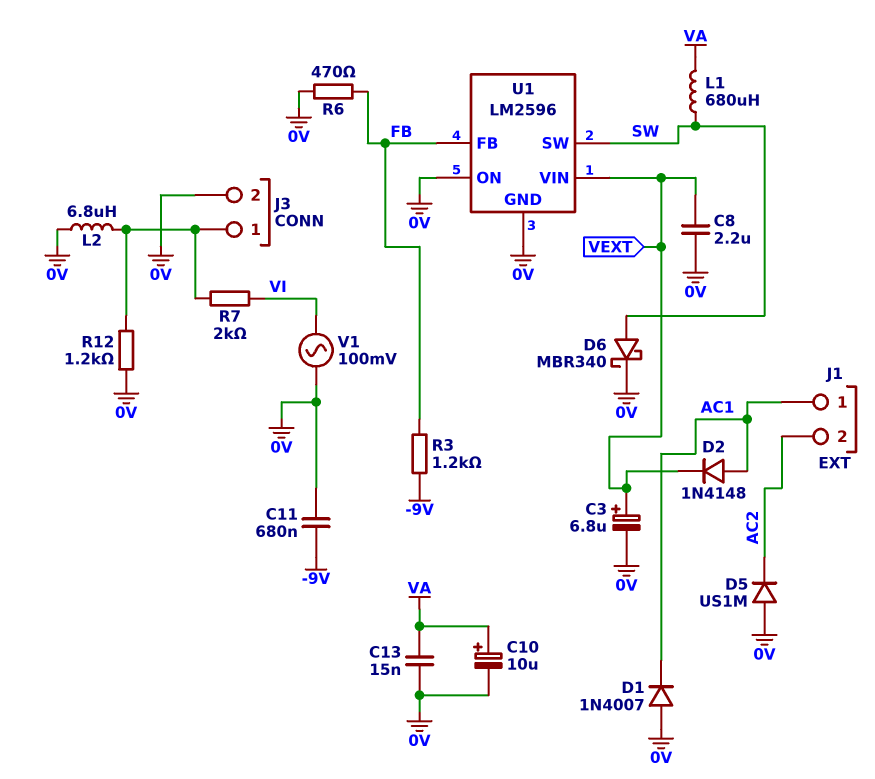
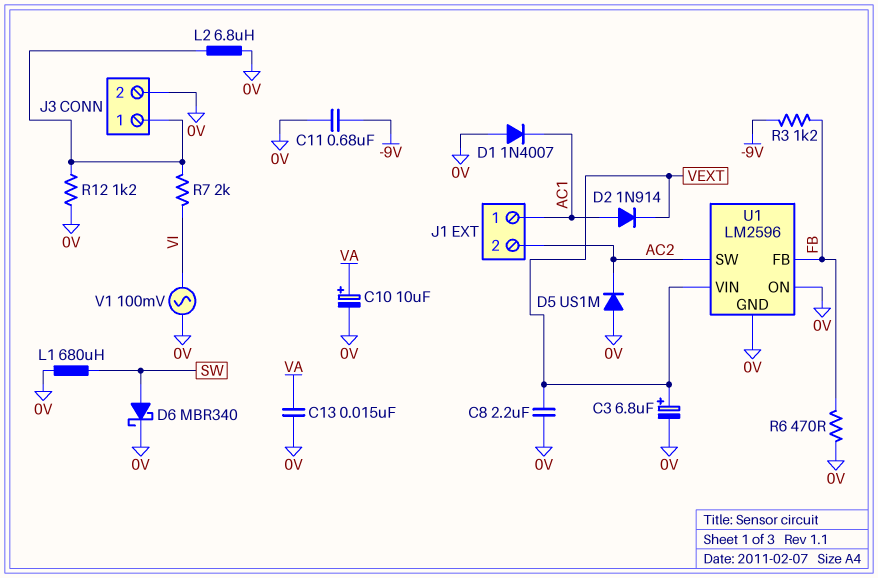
D2: diode 1N4148 (A AC1, K VEXT) -> diode 1N914 (A AC1, K VEXT)
L1: 680uH (SW, VA) -> 680uH (0V, SW)
U1 pin SW: SW -> AC2

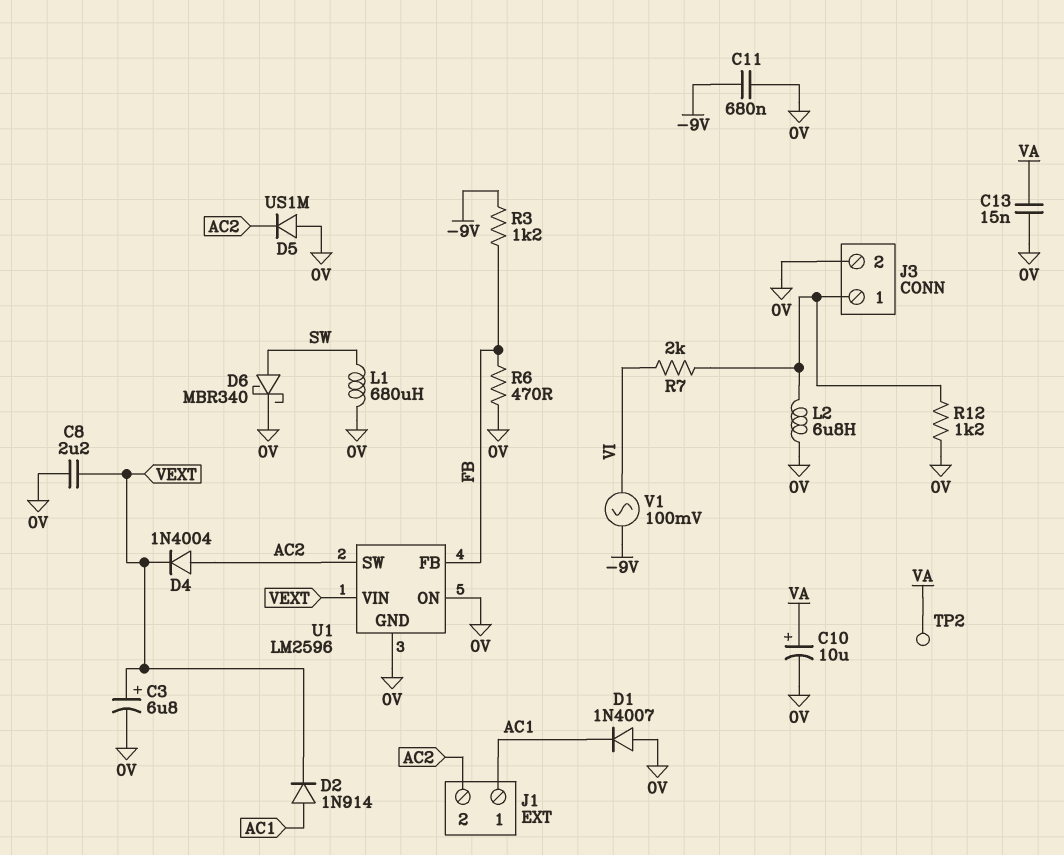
D4: none -> diode 1N4004 (A AC2, K VEXT)
TP2: none -> test point (VA)
V1: AC 100mV (0V, VI) -> AC 100mV (-9V, VI)

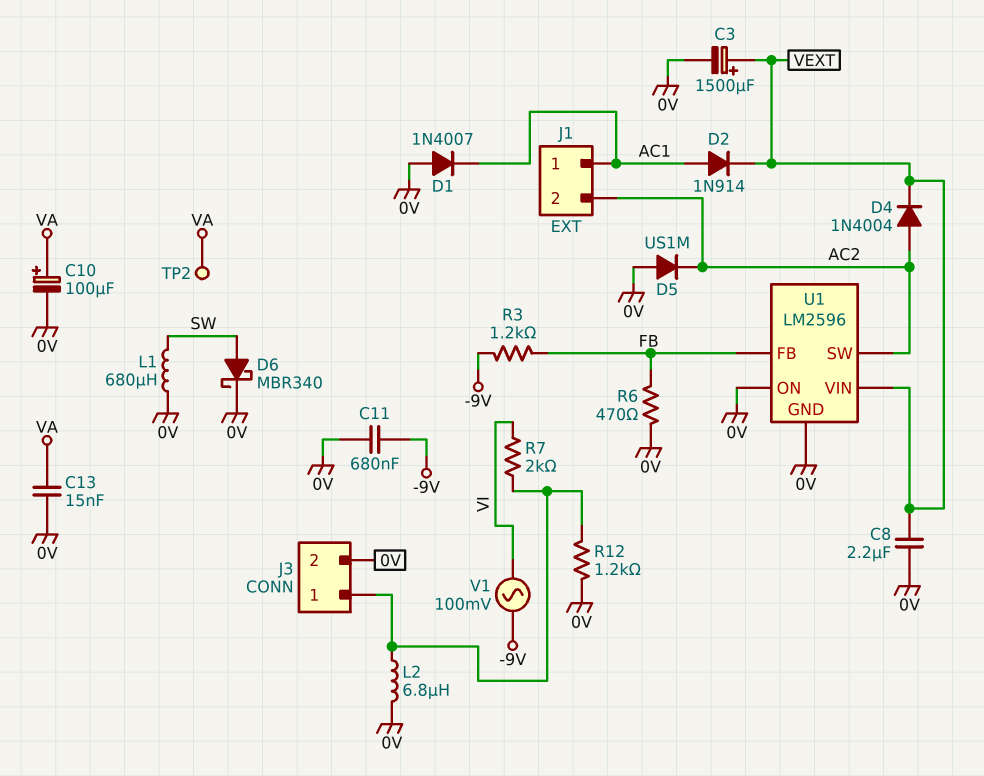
C3: 6.8uF (plus VEXT, minus 0V) -> 1500uF (plus VEXT, minus 0V)
C10: 10uF (plus VA, minus 0V) -> 100uF (plus VA, minus 0V)

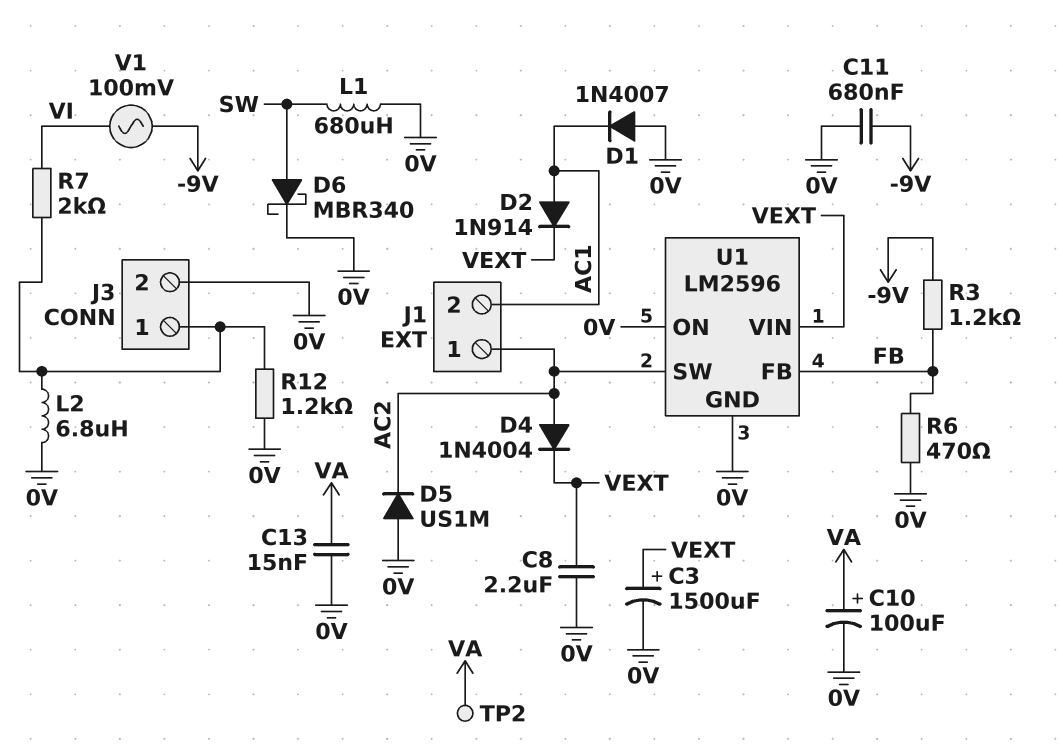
J1 pin 1: AC1 -> AC2
J1 pin 2: AC2 -> AC1

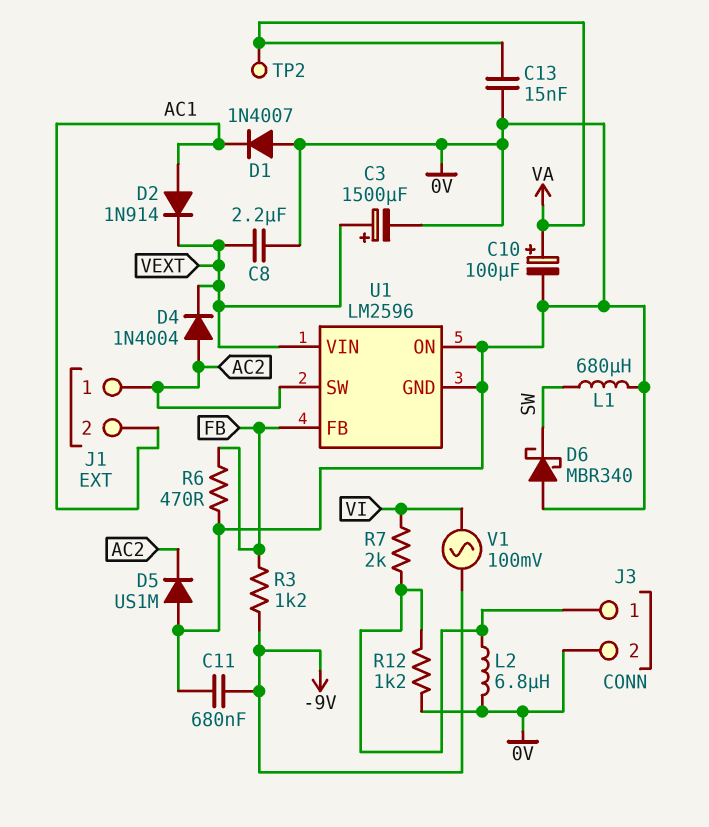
D6: schottky MBR340 (A SW, K 0V) -> schottky MBR340 (A 0V, K SW)

